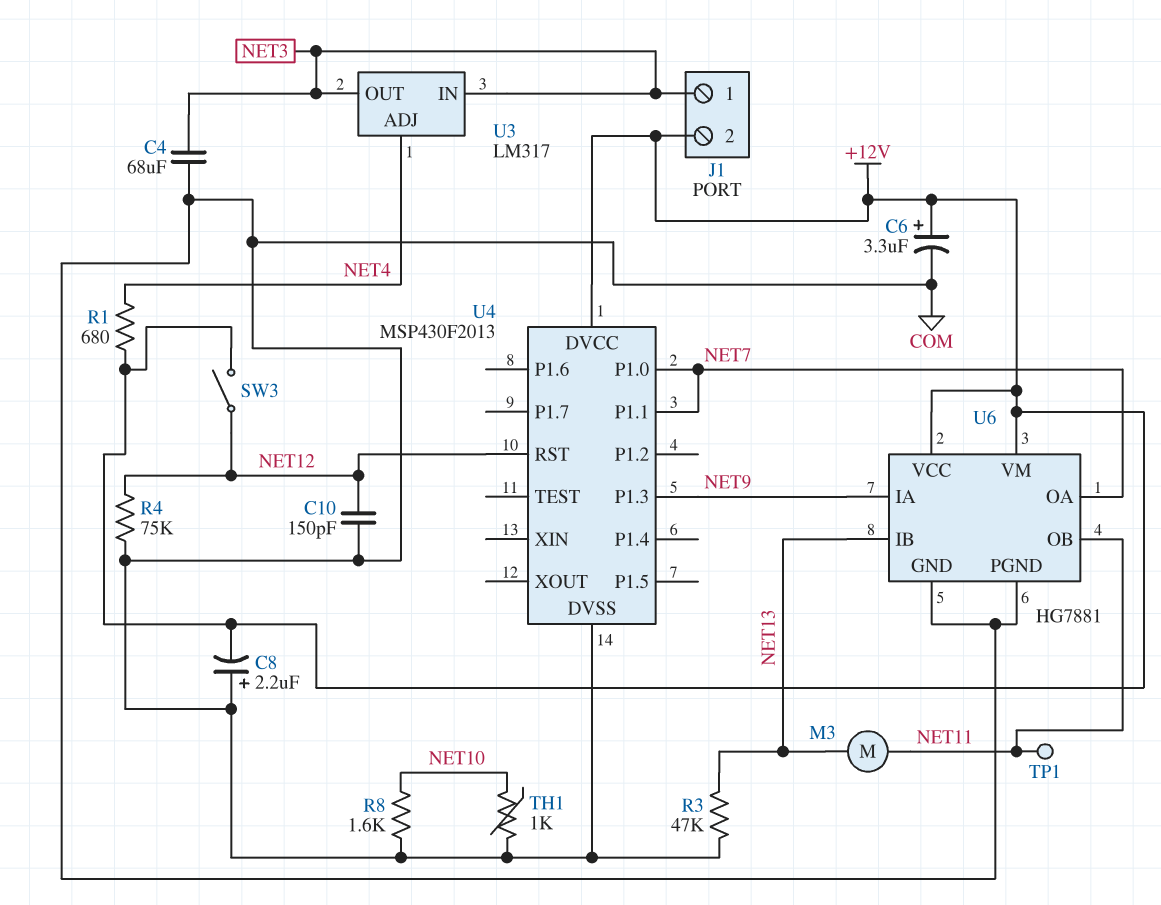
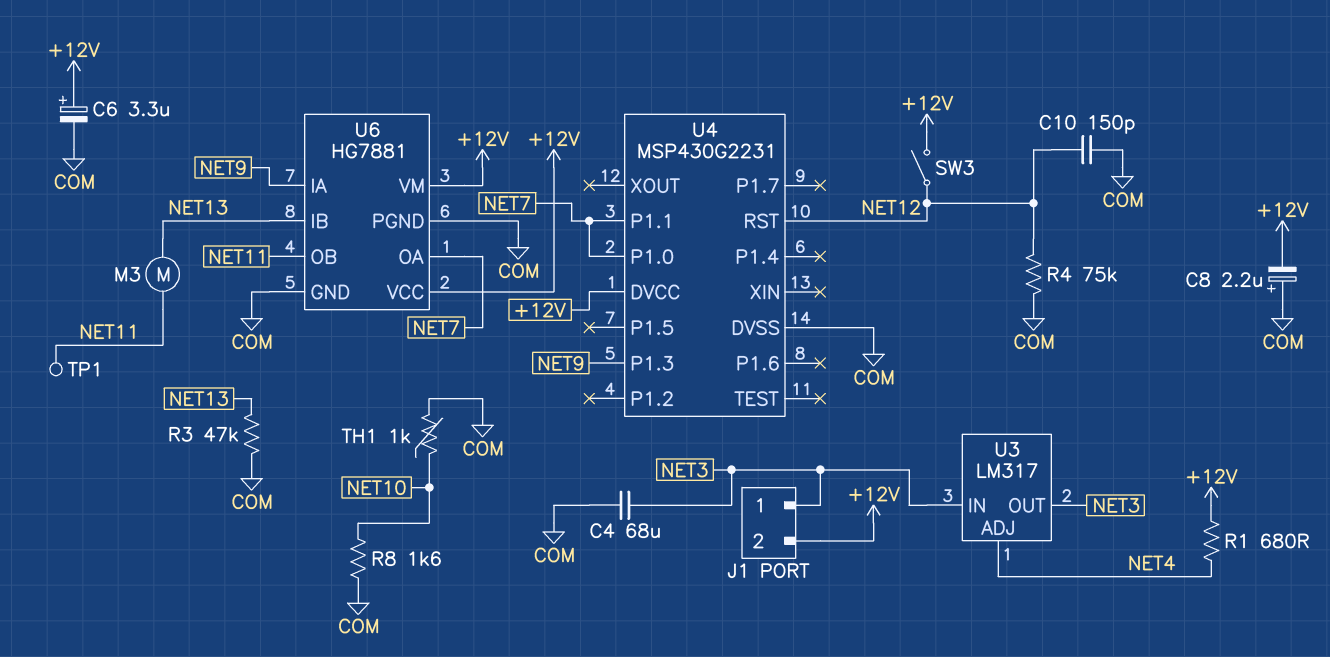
U4: MSP430F2013 -> MSP430G2231

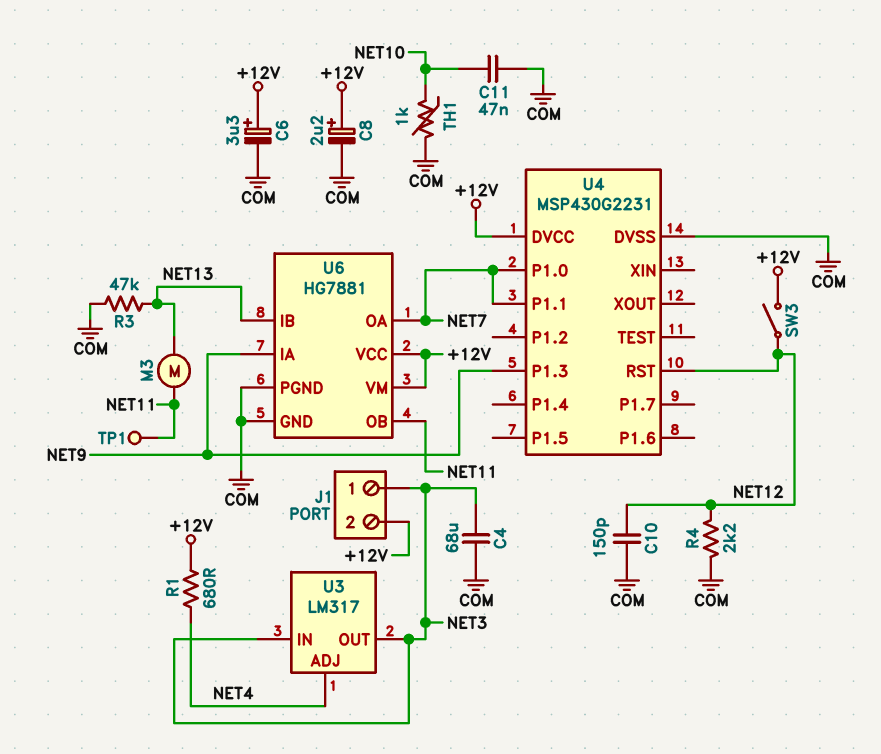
C8: 2.2uF (plus COM, minus +12V) -> 2.2uF (plus +12V, minus COM)
C11: none -> 47nF (COM, NET10)
R4: 75k (COM, NET12) -> 2.2k (COM, NET12)
R8: 1.6k (COM, NET10) -> none

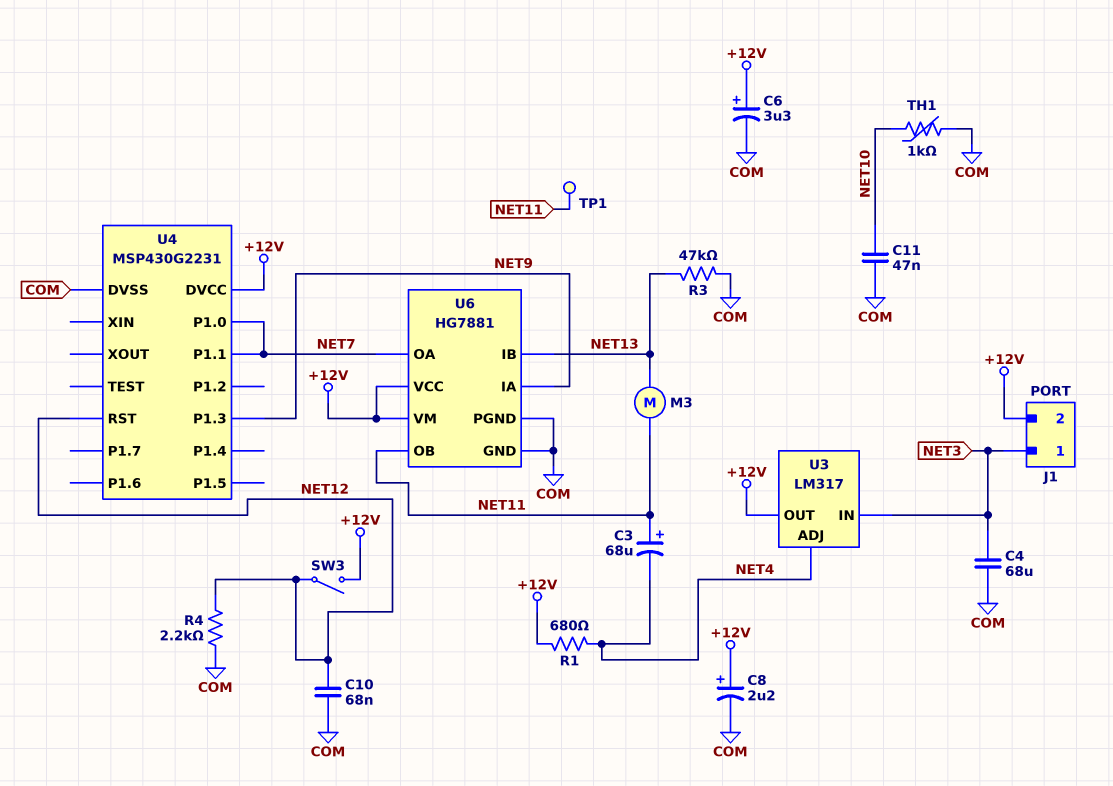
C3: none -> 68uF (plus NET11, minus NET4)
C10: 150pF (COM, NET12) -> 68nF (COM, NET12)
U3 pin OUT: NET3 -> +12V

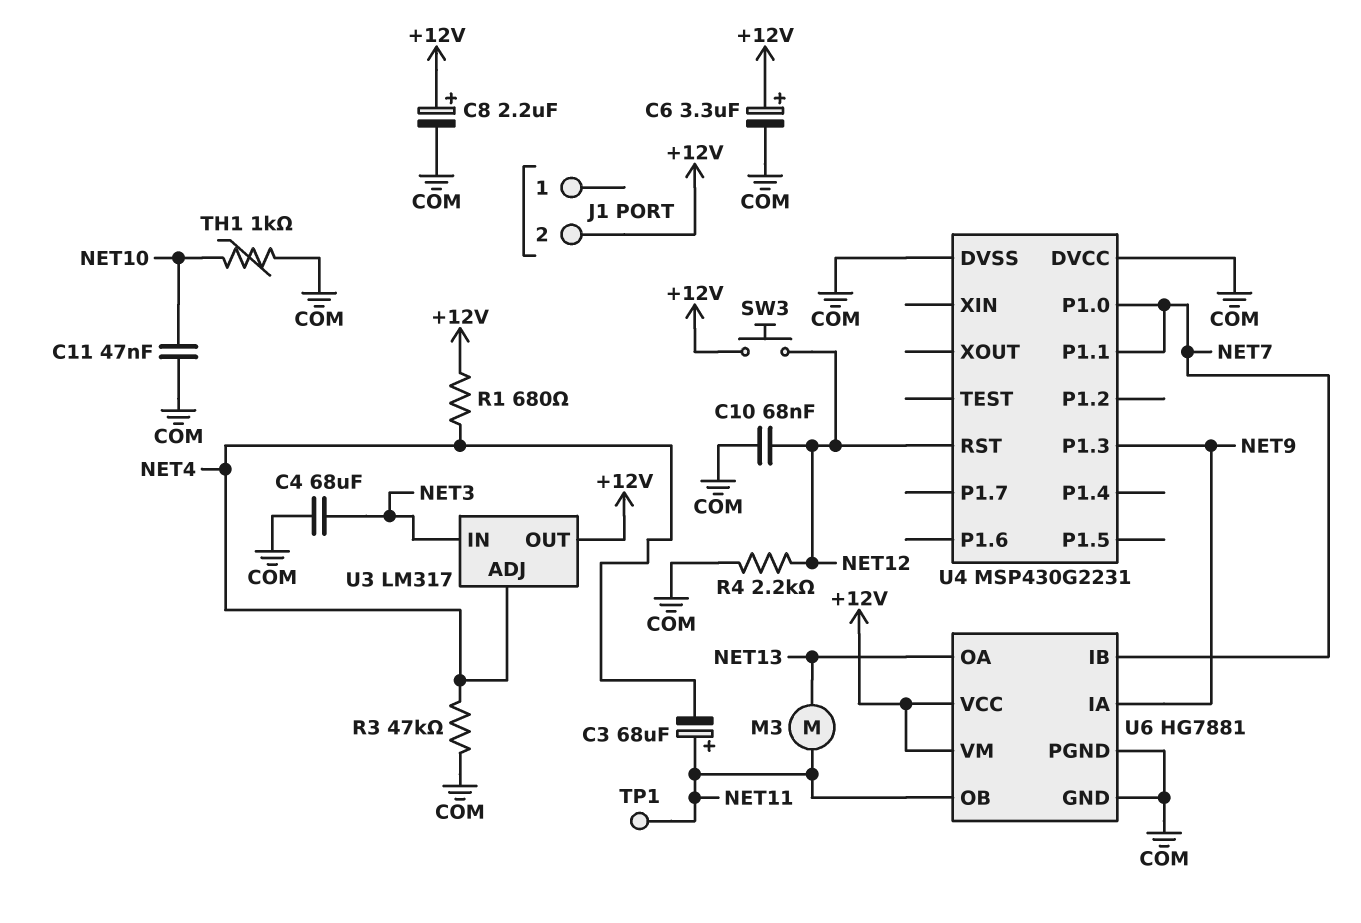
J1 pin 1: NET3 -> none
R3: 47k (COM, NET13) -> 47k (COM, NET4)
SW3: switch (+12V, NET12) -> button (+12V, NET12)
U4 pin DVCC: +12V -> COM
U6 pin IB: NET13 -> NET7
U6 pin OA: NET7 -> NET13

